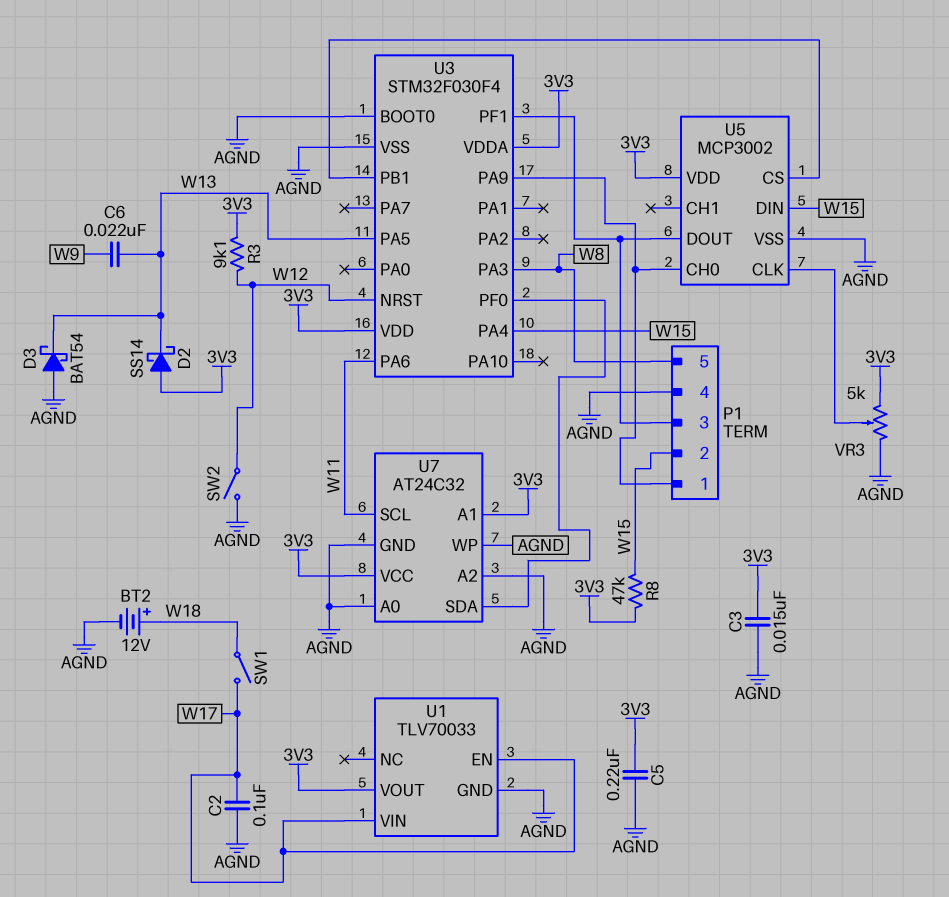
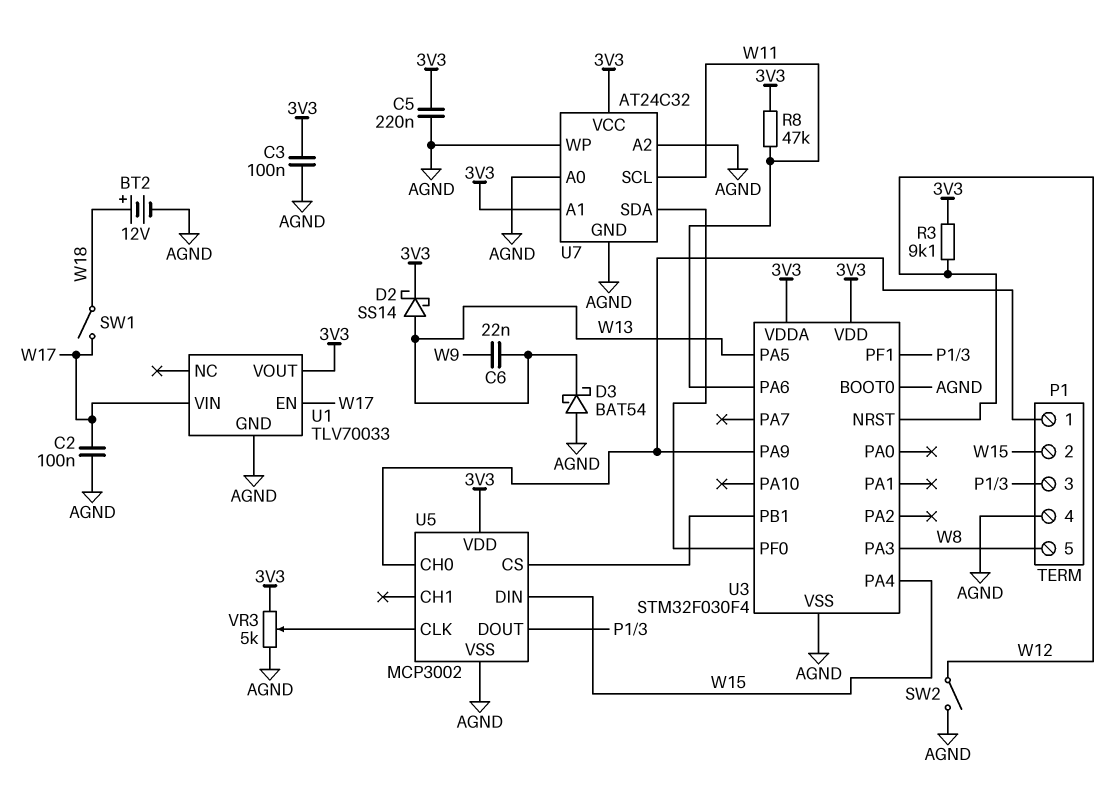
C3: 15nF (3V3, AGND) -> 100nF (3V3, AGND)
D2: schottky SS14 (A 3V3, K W13) -> schottky SS14 (A W13, K 3V3)
R8: 47k (3V3, W15) -> 47k (3V3, W11)

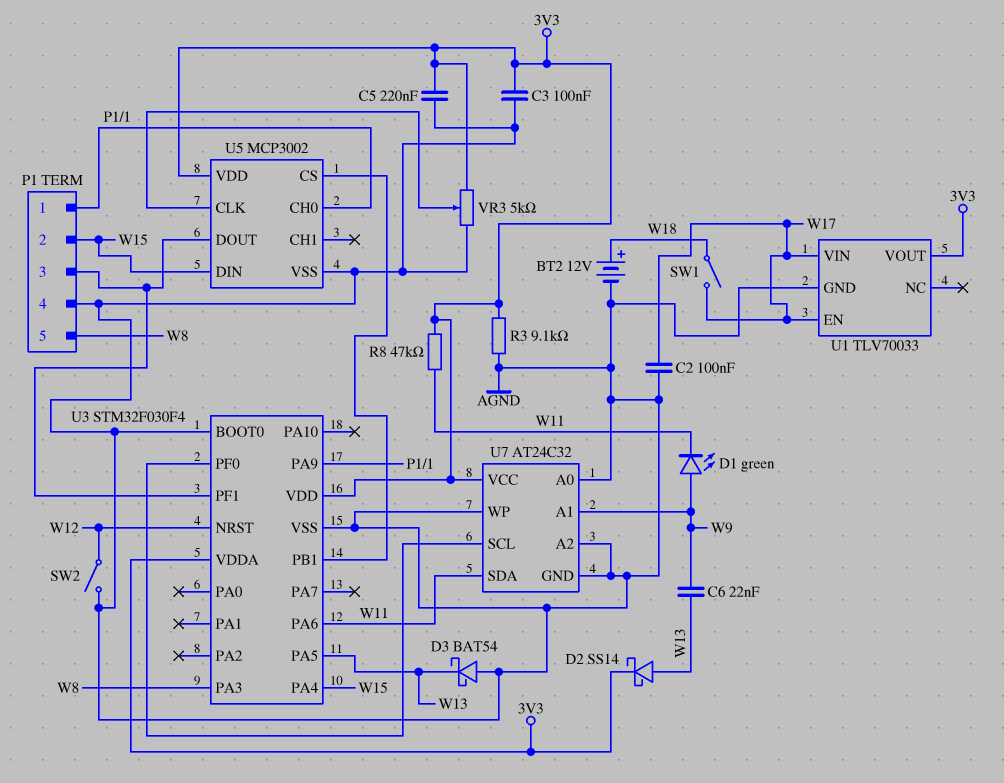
D1: none -> LED green (A W9, K W11)
R3: 9.1k (3V3, W12) -> 9.1k (3V3, AGND)
U7 pin A1: 3V3 -> W9
U7 pin SCL: W11 -> U3/PF0
U7 pin SDA: U3/PF0 -> W11

